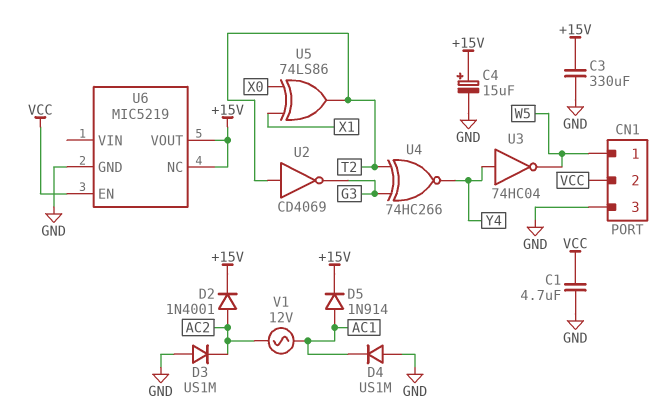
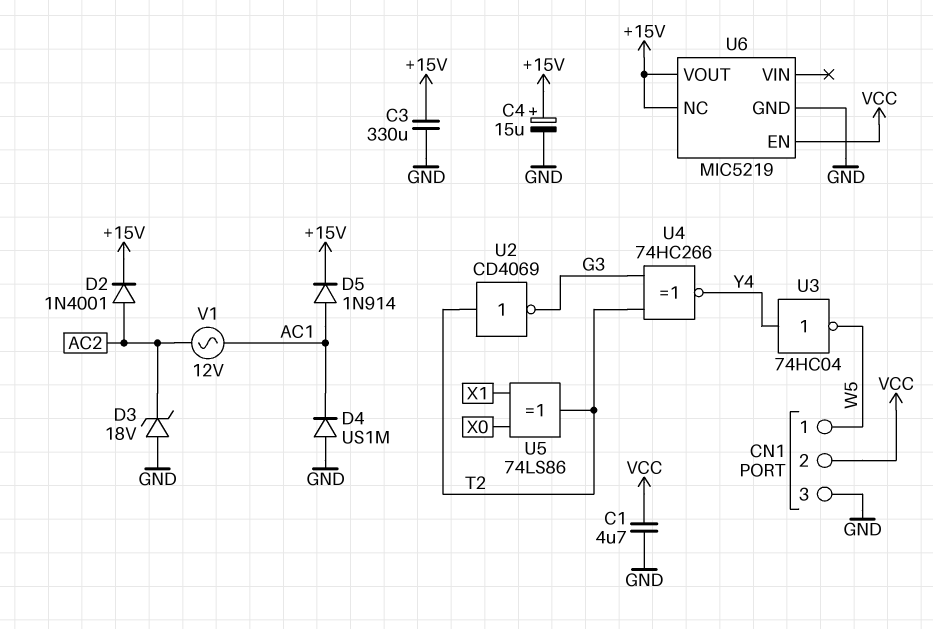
D3: diode US1M (A GND, K AC2) -> zener 18V (A GND, K AC2)

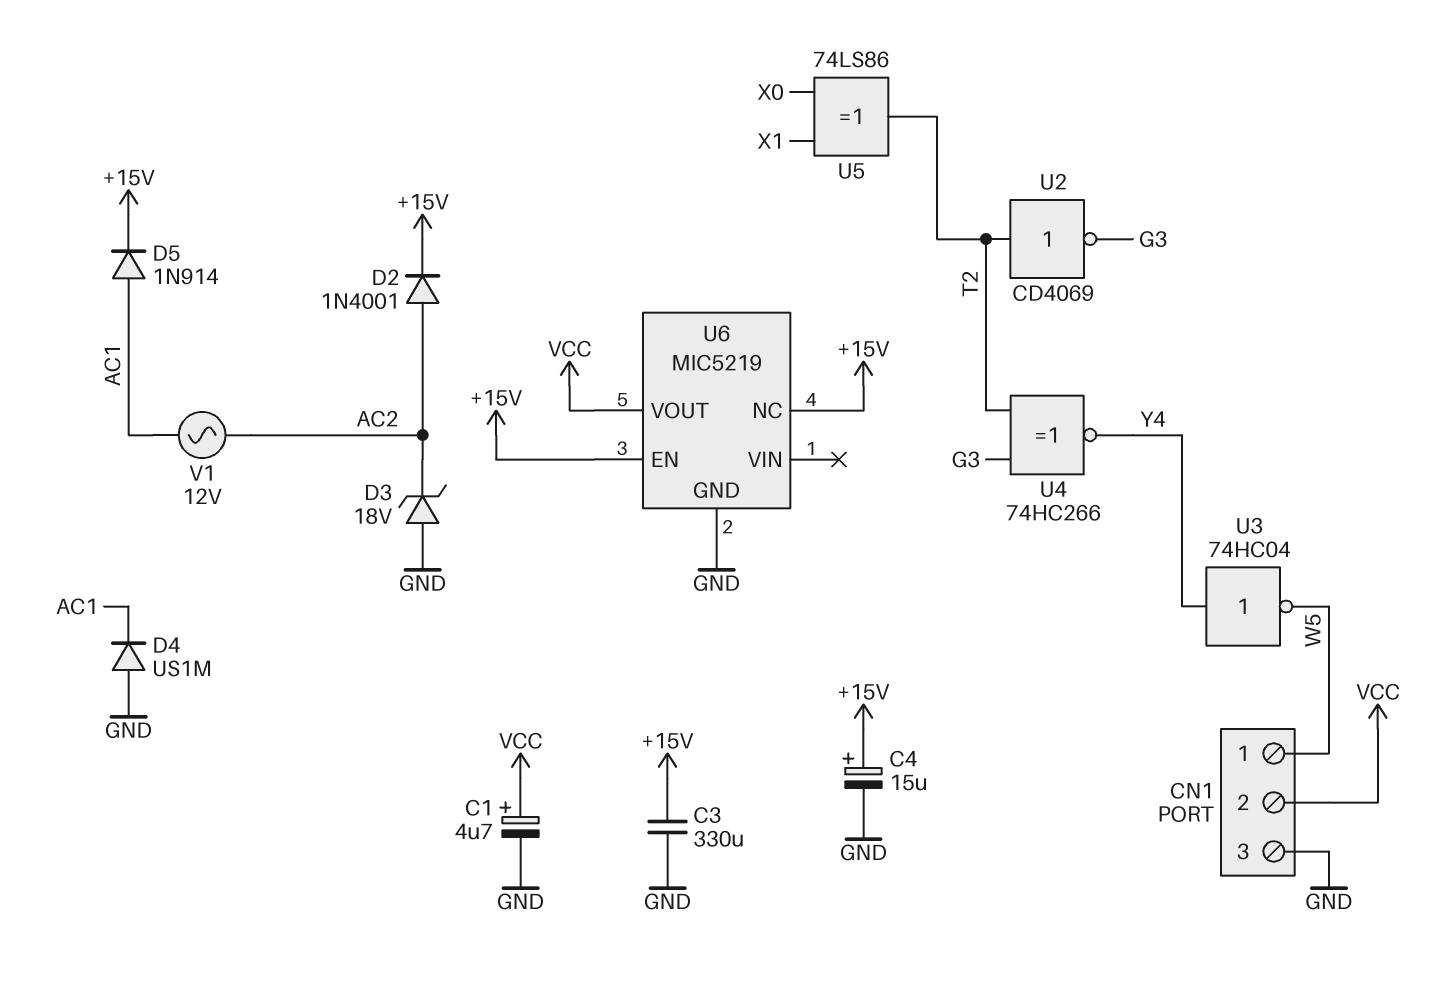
C1: 4.7uF (GND, VCC) -> 4.7uF (plus VCC, minus GND)
U6 pin EN: VCC -> +15V
U6 pin VOUT: +15V -> VCC

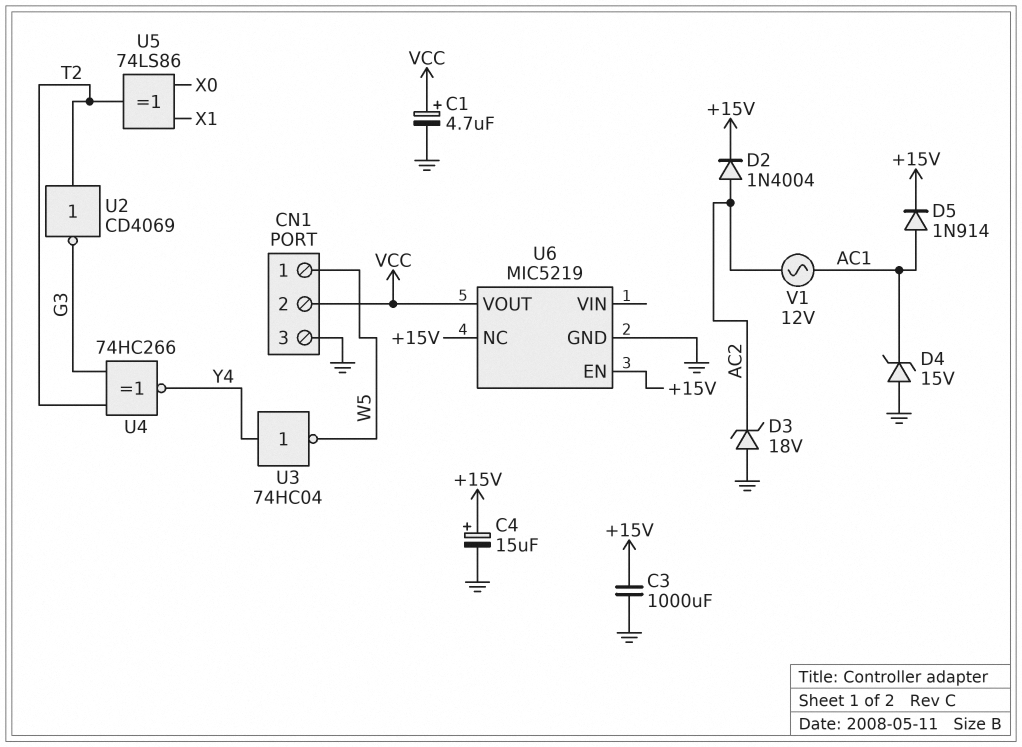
C3: 330uF (+15V, GND) -> 1000uF (+15V, GND)
D2: diode 1N4001 (A AC2, K +15V) -> diode 1N4004 (A AC2, K +15V)
D4: diode US1M (A GND, K AC1) -> zener 15V (A GND, K AC1)

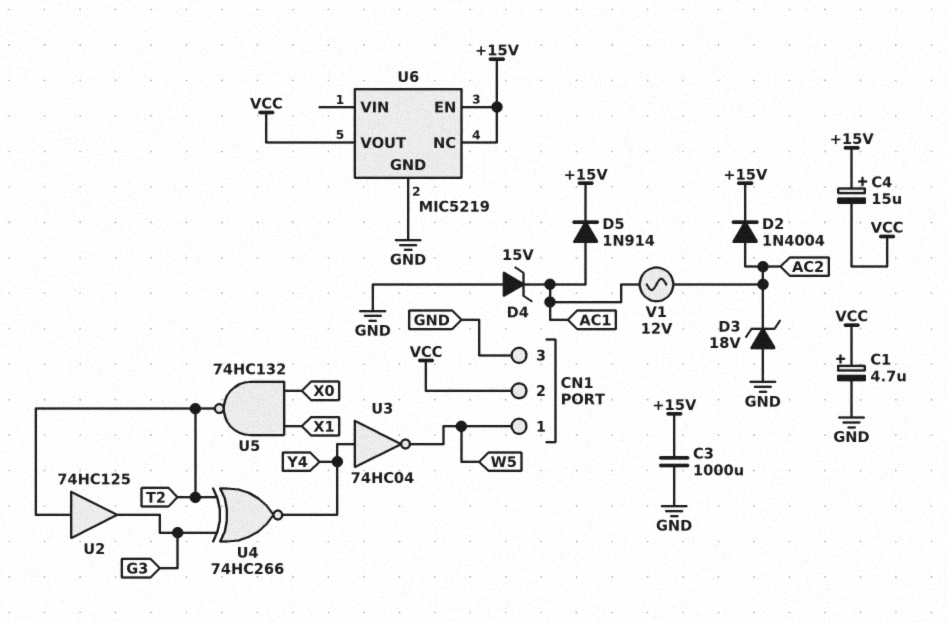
C4: 15uF (plus +15V, minus GND) -> 15uF (plus +15V, minus VCC)
U2: NOT CD4069 (in T2, out G3) -> buffer 74HC125 (in T2, out G3)
U5: XOR 74LS86 (in X0, in X1, out T2) -> NAND 74HC132 (in X0, in X1, out T2)

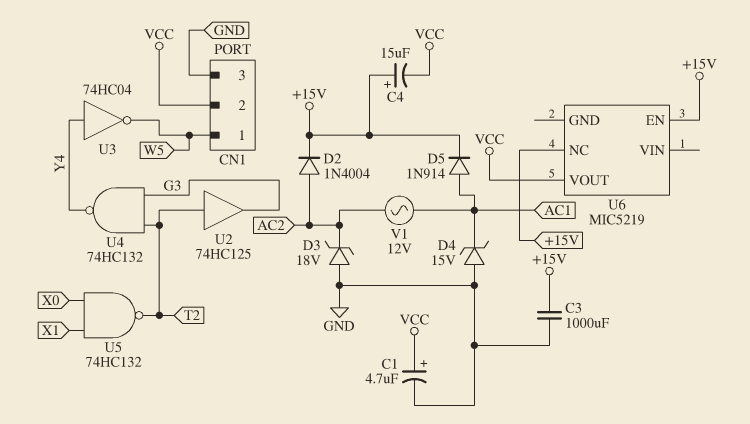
U4: XNOR 74HC266 (in G3, in T2, out Y4) -> NAND 74HC132 (in G3, in T2, out Y4)
U6 pin GND: GND -> none

